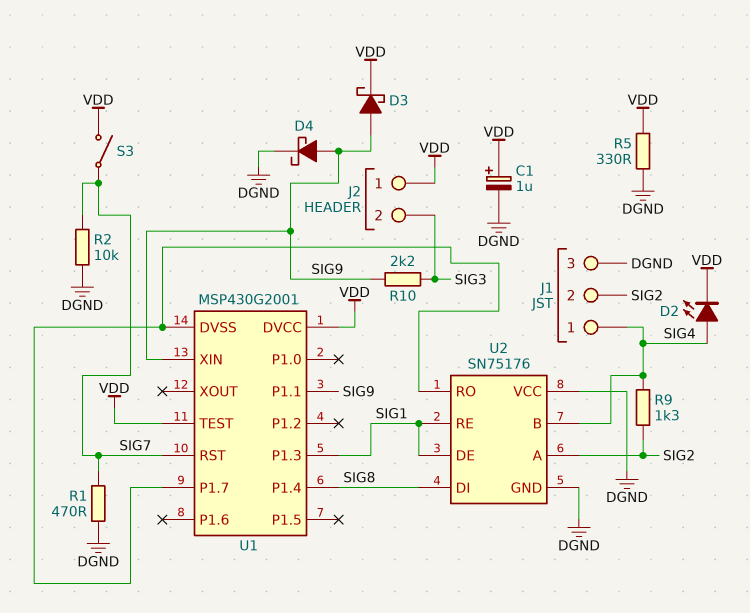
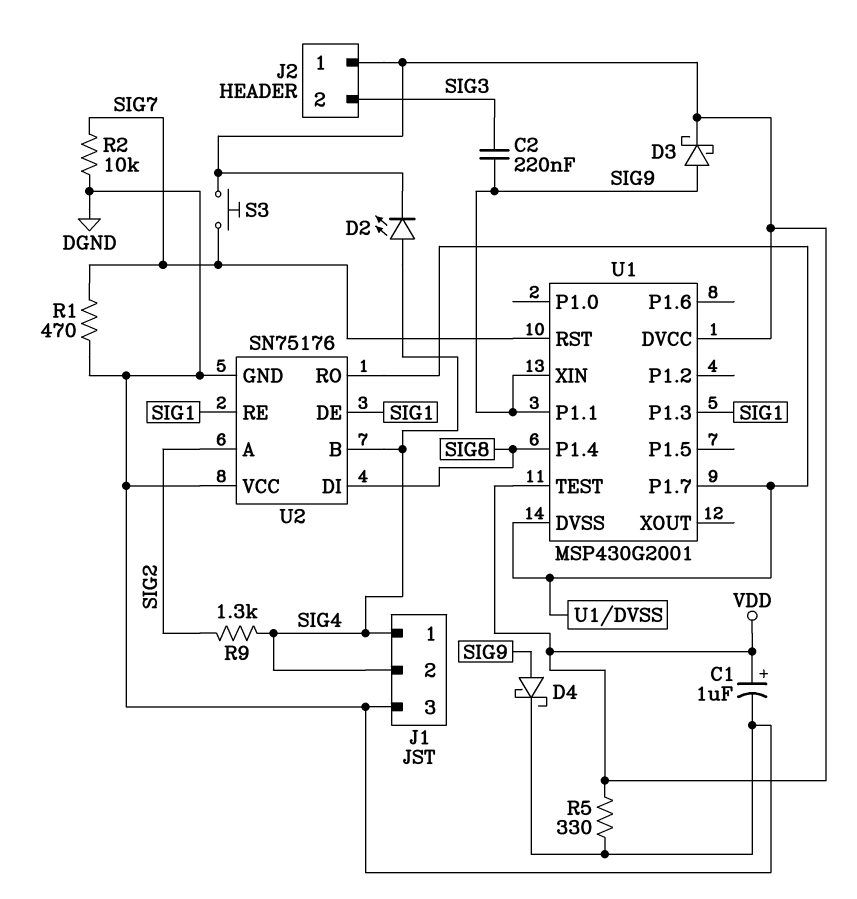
C2: none -> 220nF (SIG3, SIG9)
J1 pin 2: SIG2 -> SIG4
R10: 2.2k (SIG3, SIG9) -> none
S3: switch (SIG7, VDD) -> button (SIG7, VDD)

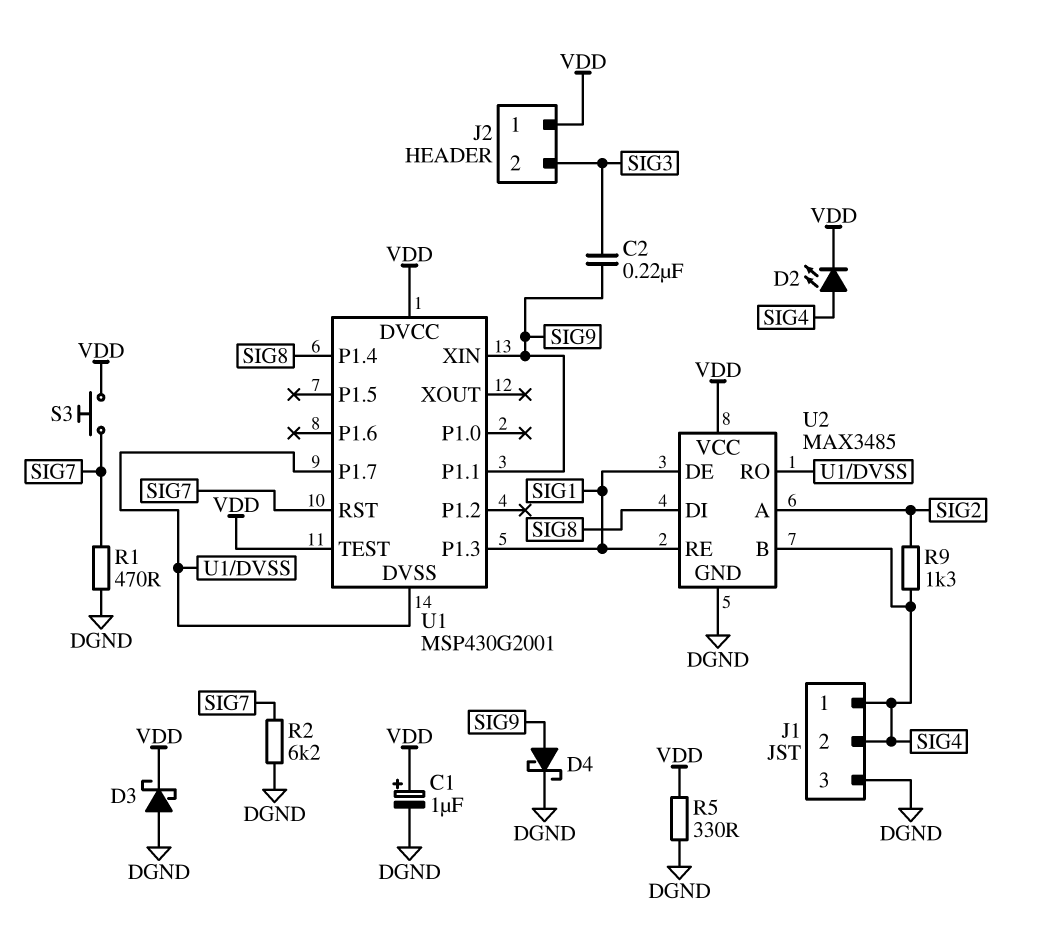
D3: schottky (A SIG9, K VDD) -> schottky (A DGND, K VDD)
R2: 10k (DGND, SIG7) -> 6.2k (DGND, SIG7)
U2: SN75176 -> MAX3485
U2 pin VCC: DGND -> VDD

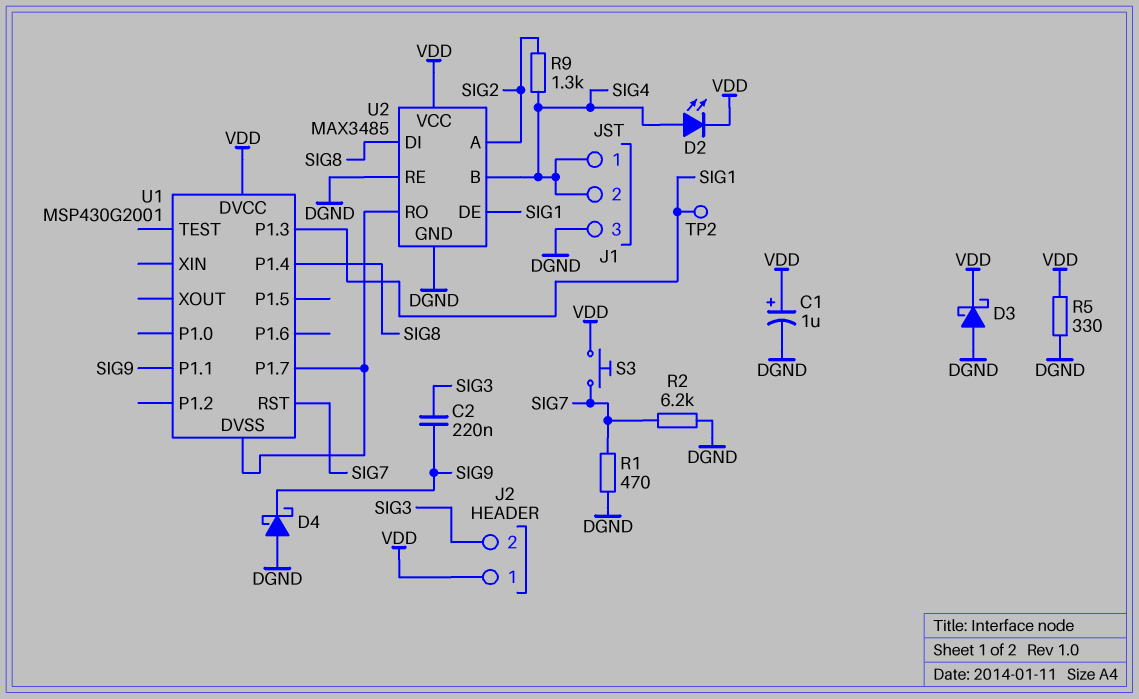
D4: schottky (A SIG9, K DGND) -> schottky (A DGND, K SIG9)
TP2: none -> test point (SIG1)
U1 pin TEST: VDD -> none
U1 pin XIN: SIG9 -> none
U2 pin RE: SIG1 -> DGND

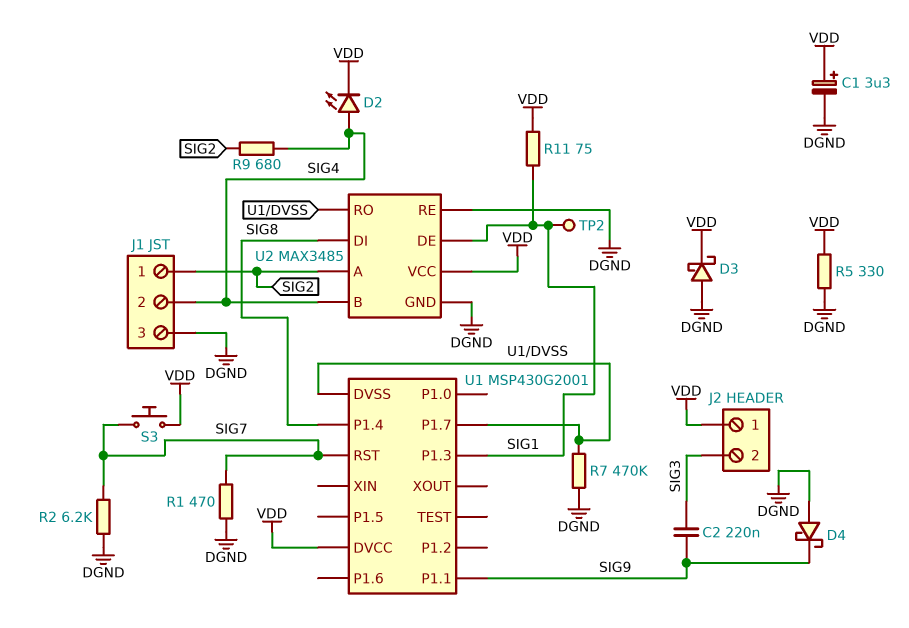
C1: 1uF (plus VDD, minus DGND) -> 3.3uF (plus VDD, minus DGND)
J1 pin 1: SIG4 -> SIG2
R7: none -> 470k (DGND, U1/DVSS)
R9: 1.3k (SIG2, SIG4) -> 680 (SIG2, SIG4)
R11: none -> 75 (SIG1, VDD)

